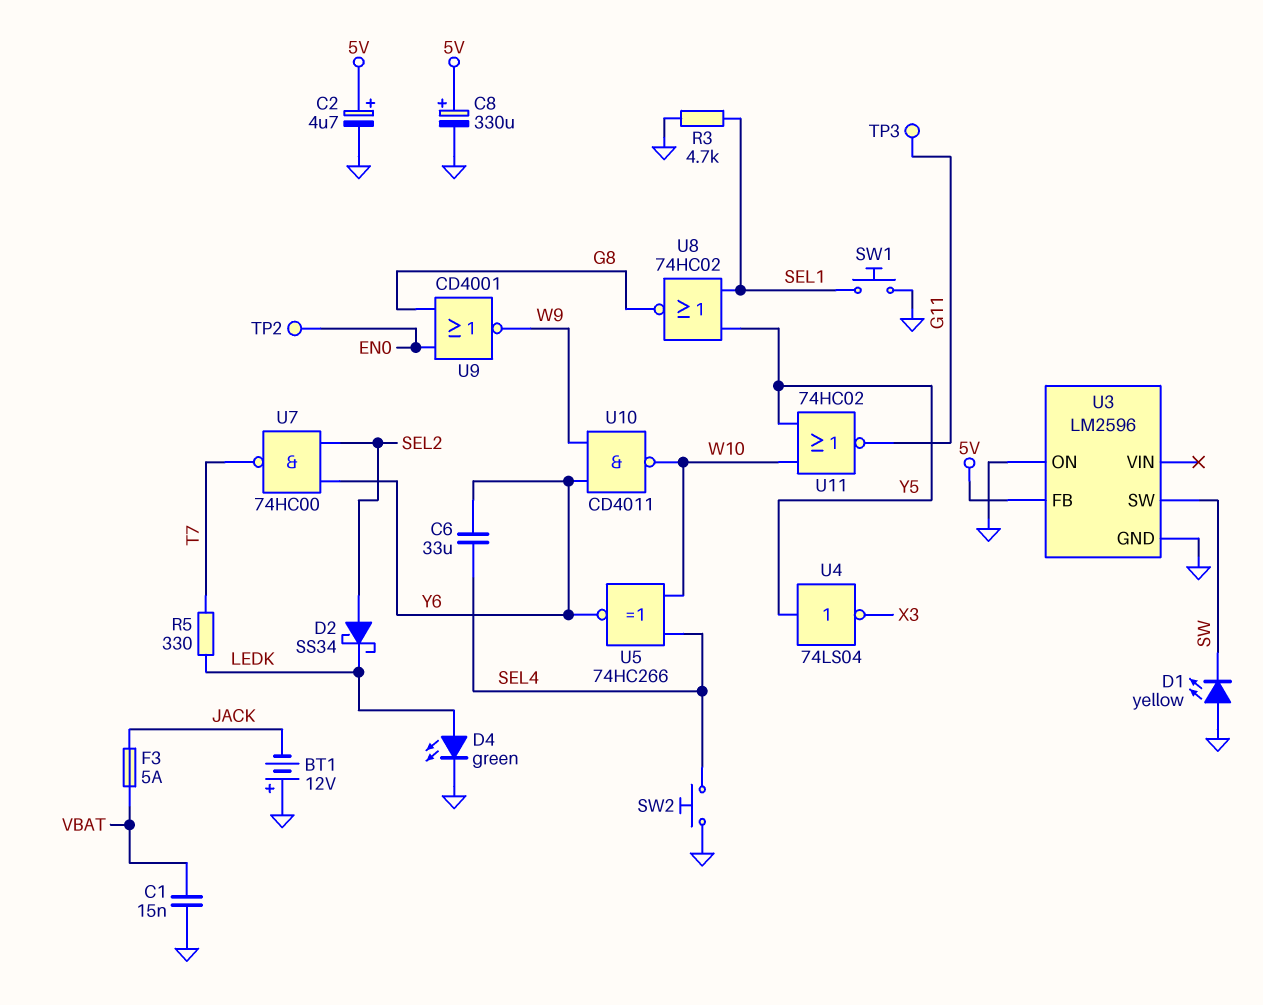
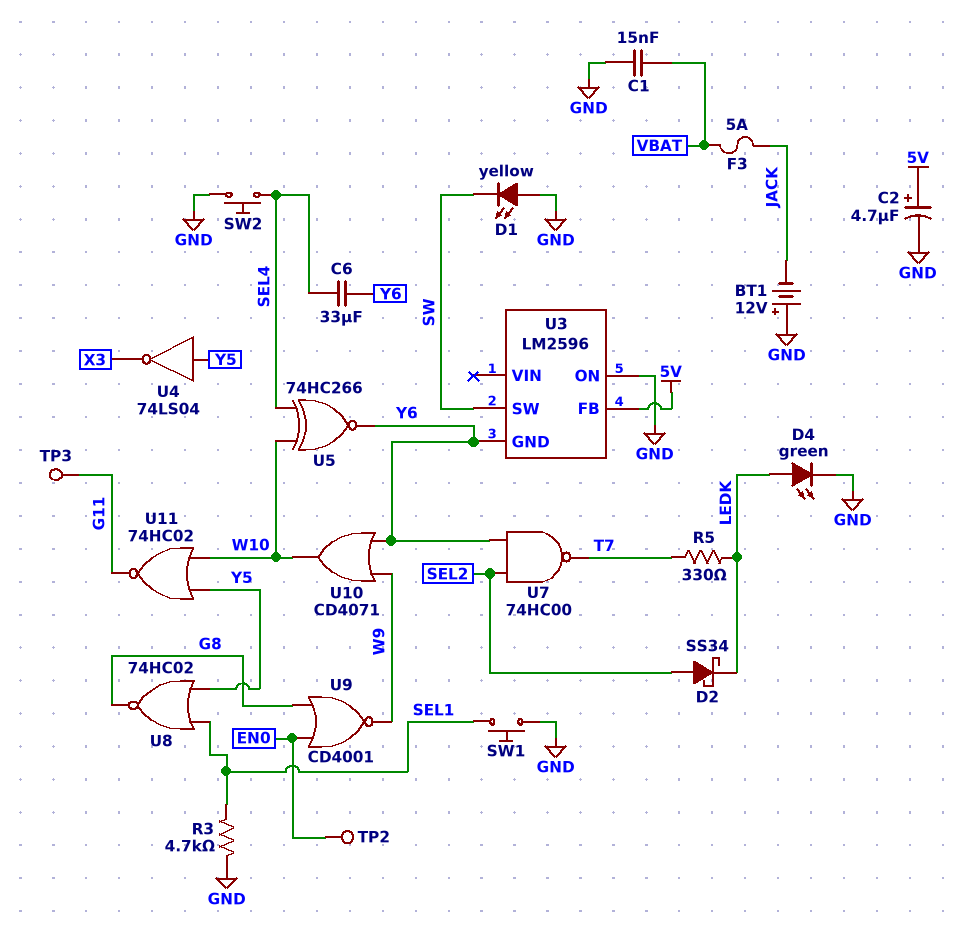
C8: 330uF (plus 5V, minus GND) -> none
U3 pin GND: GND -> Y6
U10: NAND CD4011 (in W9, in Y6, out W10) -> OR CD4071 (in W9, in Y6, out W10)

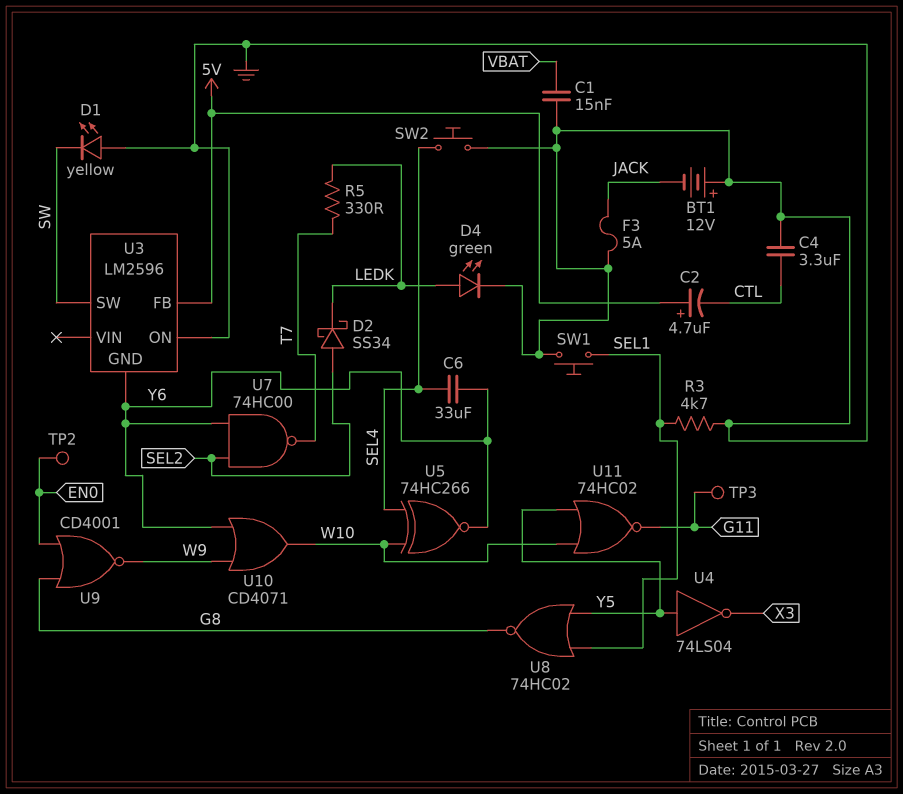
C2: 4.7uF (plus 5V, minus GND) -> 4.7uF (plus 5V, minus CTL)
C4: none -> 3.3uF (CTL, GND)
F3: 5A (JACK, VBAT) -> 5A (GND, JACK)

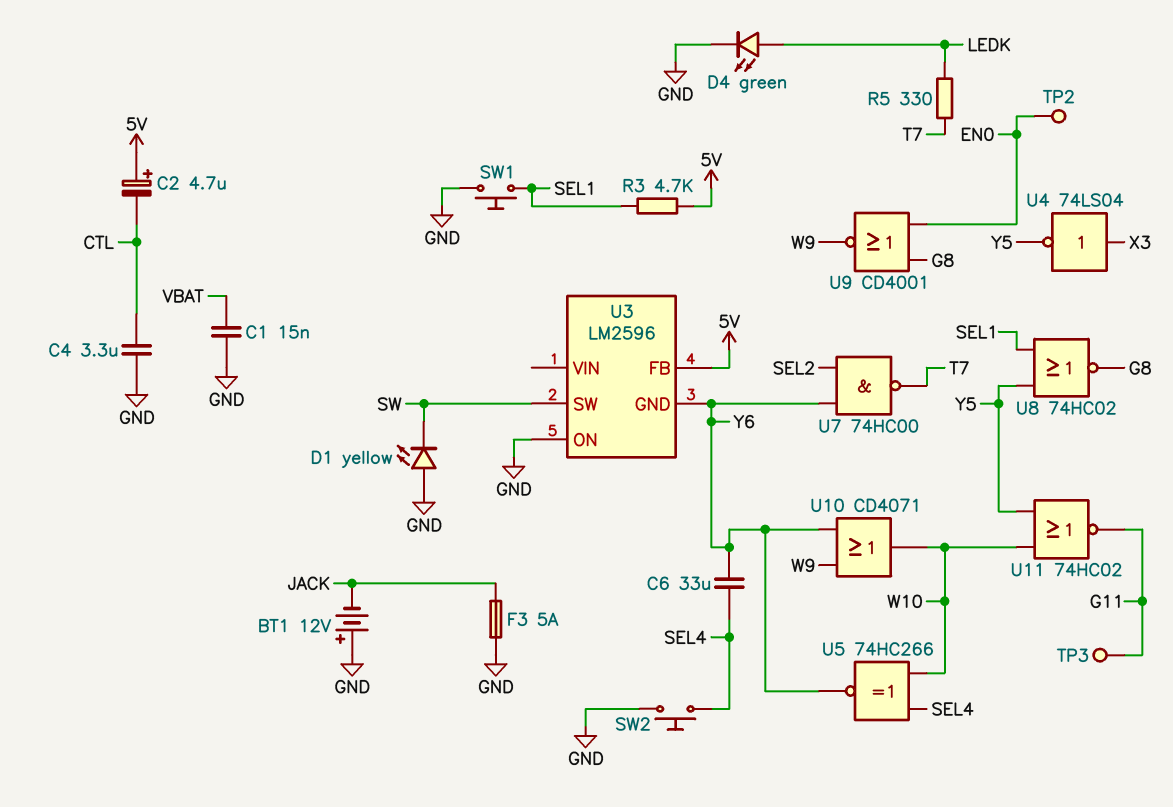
D2: schottky SS34 (A SEL2, K LEDK) -> none
R3: 4.7k (GND, SEL1) -> 4.7k (5V, SEL1)
U4: NOT 74LS04 (in Y5, out X3) -> NOT 74LS04 (in X3, out Y5)

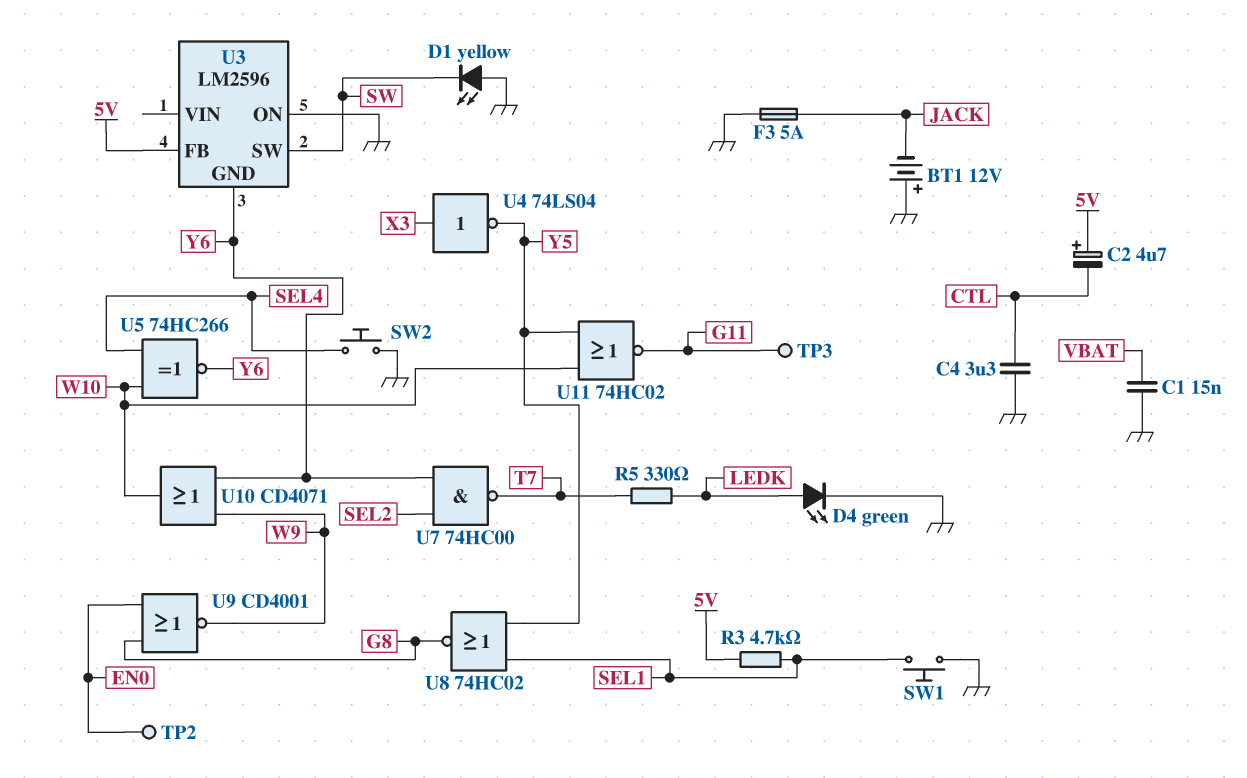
C6: 33uF (SEL4, Y6) -> none

